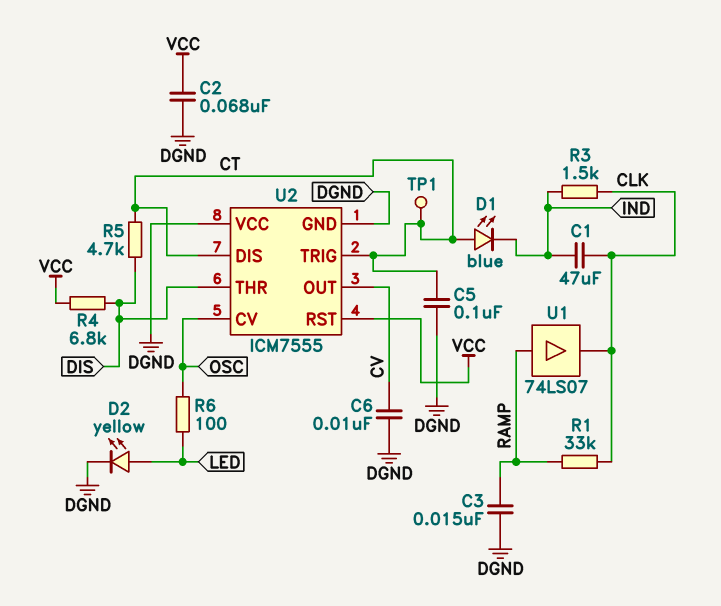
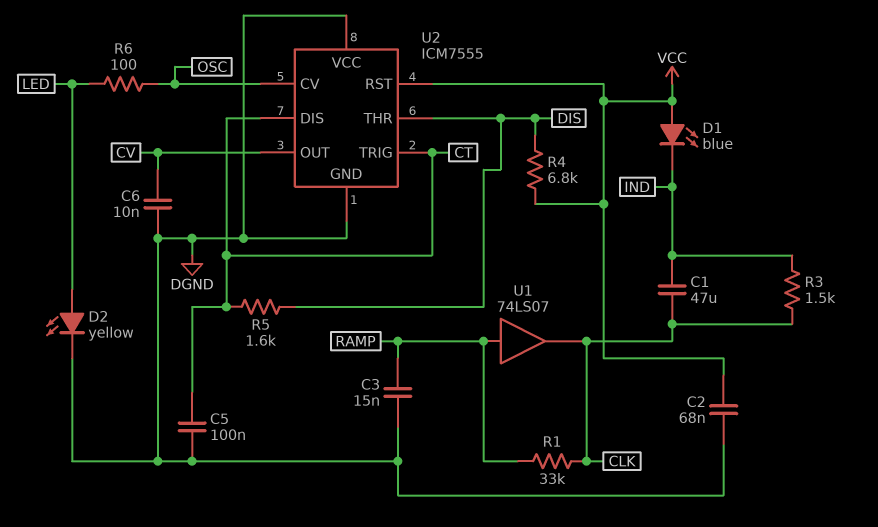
D1: LED blue (A CT, K IND) -> LED blue (A VCC, K IND)
R5: 4.7k (CT, DIS) -> 1.6k (CT, DIS)
TP1: test point (CT) -> none

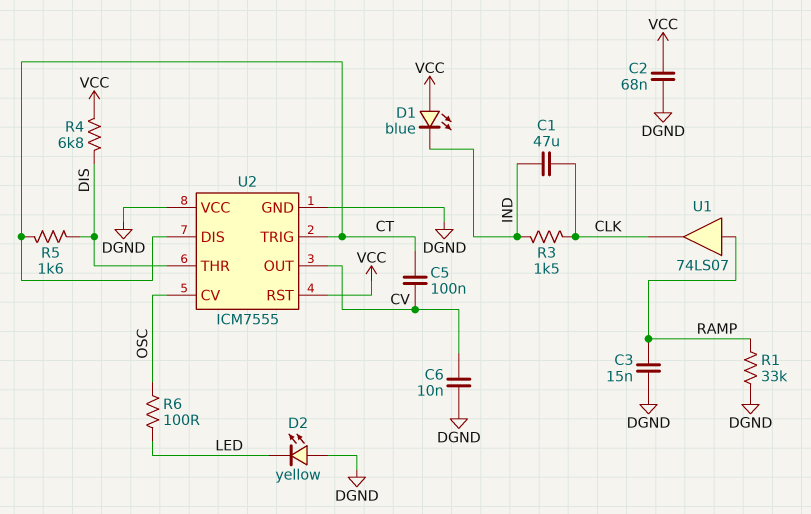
C5: 100nF (CT, DGND) -> 100nF (CT, CV)
D2: LED yellow (A LED, K DGND) -> LED yellow (A DGND, K LED)
R1: 33k (CLK, RAMP) -> 33k (DGND, RAMP)

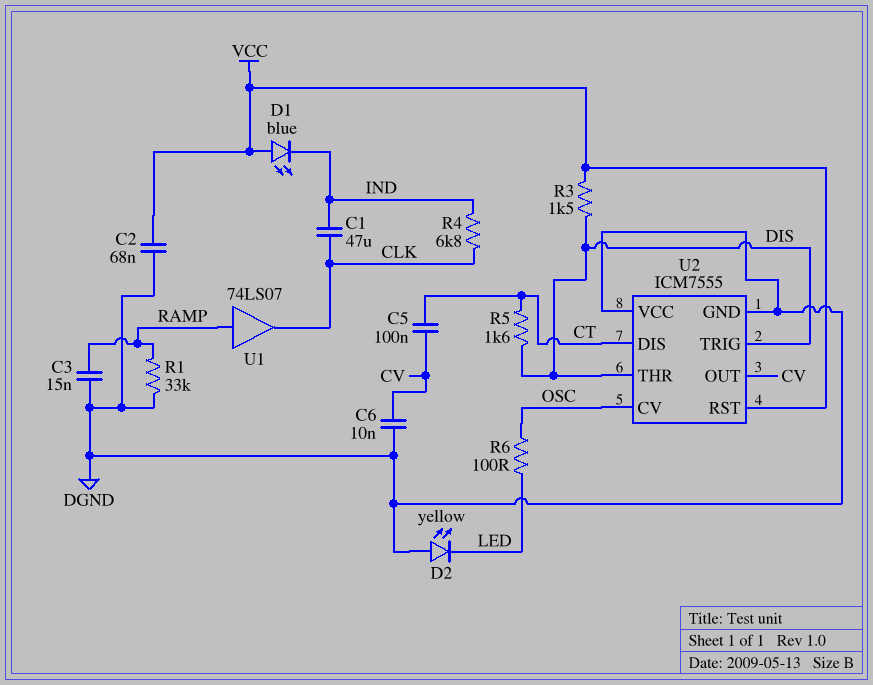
R3: 1.5k (CLK, IND) -> 1.5k (DIS, VCC)
R4: 6.8k (DIS, VCC) -> 6.8k (CLK, IND)
U2 pin TRIG: CT -> DIS

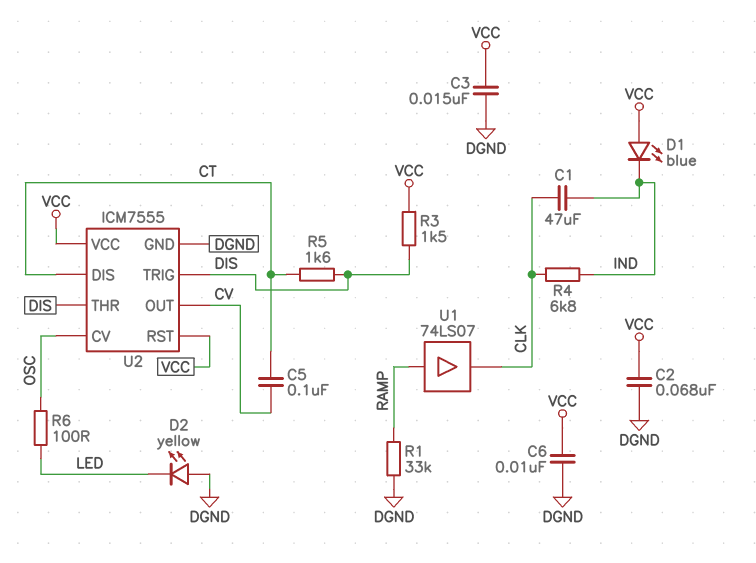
C3: 15nF (DGND, RAMP) -> 15nF (DGND, VCC)
C6: 10nF (CV, DGND) -> 10nF (DGND, VCC)
U2 pin VCC: DGND -> VCC

